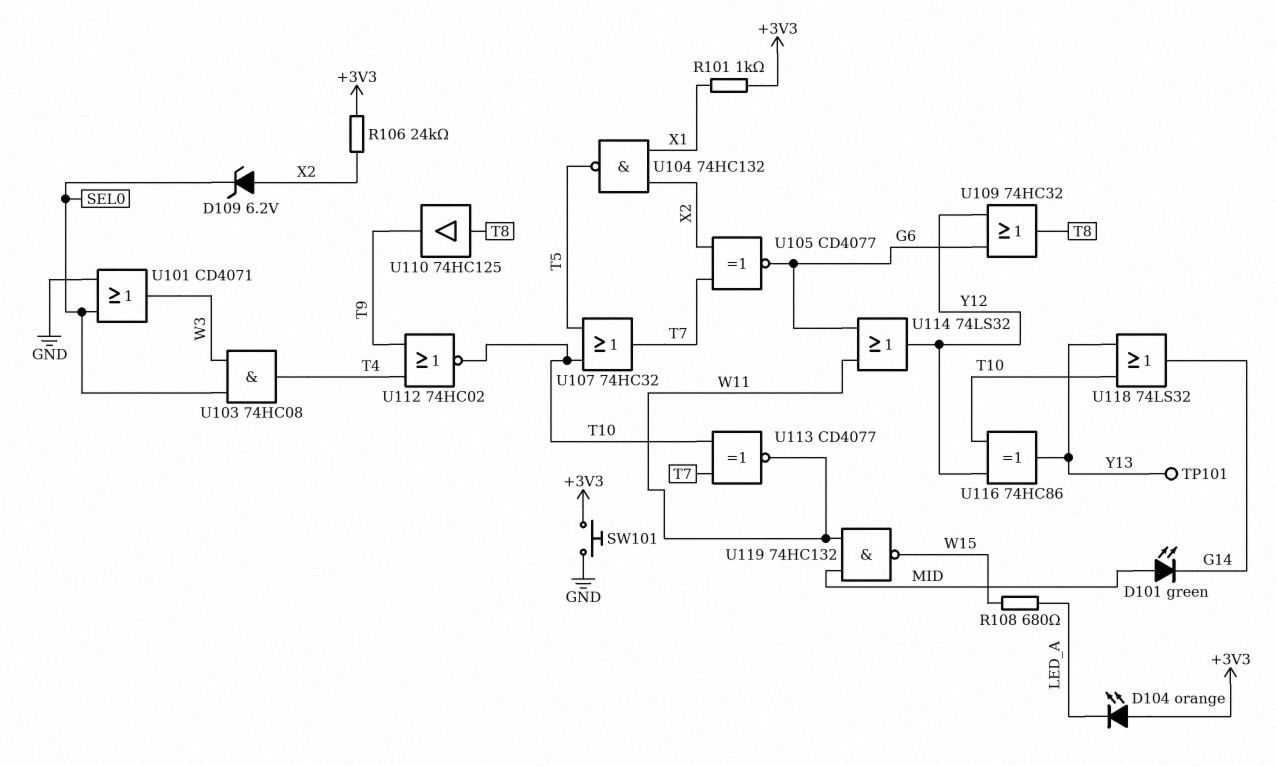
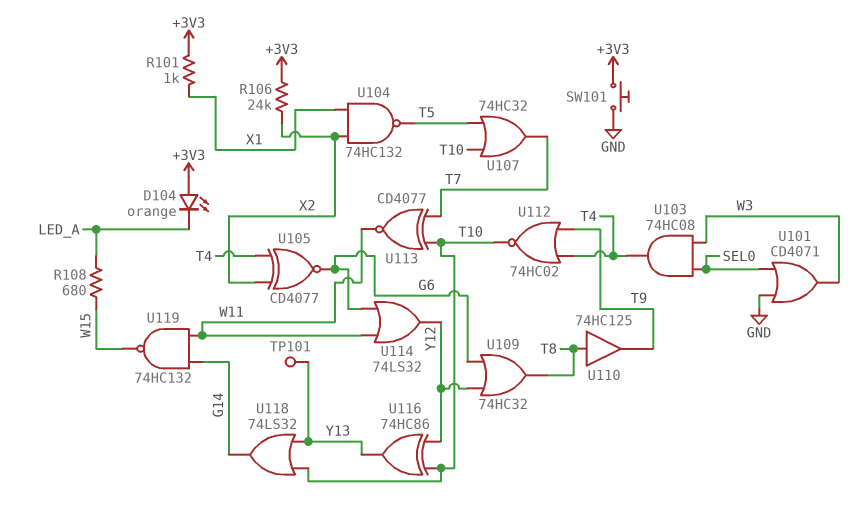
D101: LED green (A MID, K G14) -> none
D109: zener 6.2V (A X2, K SEL0) -> none
U105: XNOR CD4077 (in T7, in X2, out G6) -> XNOR CD4077 (in T4, in X2, out G6)
U119: NAND 74HC132 (in MID, in W11, out W15) -> NAND 74HC132 (in G14, in W11, out W15)

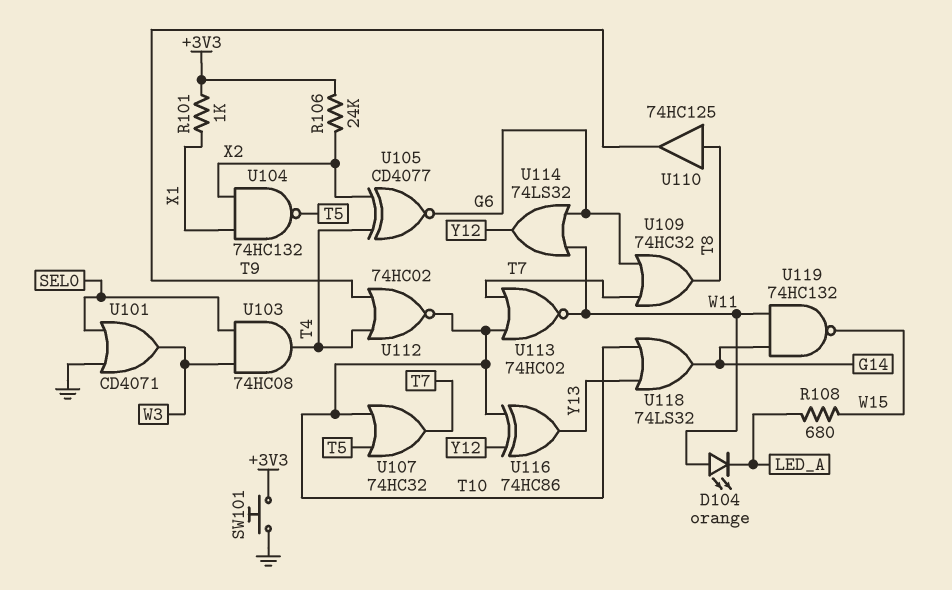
D104: LED orange (A +3V3, K LED_A) -> LED orange (A W11, K LED_A)
TP101: test point (Y13) -> none
U109: OR 74HC32 (in G6, in Y12, out T8) -> OR 74HC32 (in G6, in T7, out T8)
U113: XNOR CD4077 (in T7, in T10, out W11) -> NOR 74HC02 (in T7, in T10, out W11)

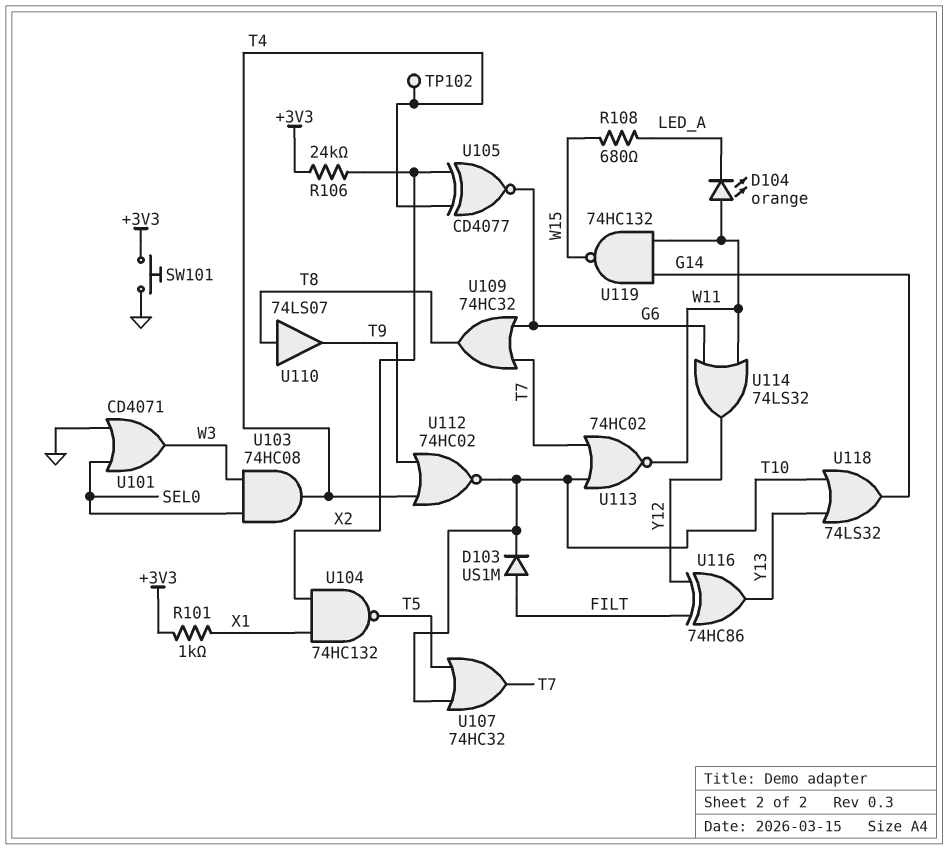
D103: none -> diode US1M (A FILT, K T10)
TP102: none -> test point (T4)
U110: buffer 74HC125 (in T8, out T9) -> buffer 74LS07 (in T8, out T9)
U116: XOR 74HC86 (in T10, in Y12, out Y13) -> XOR 74HC86 (in FILT, in Y12, out Y13)

